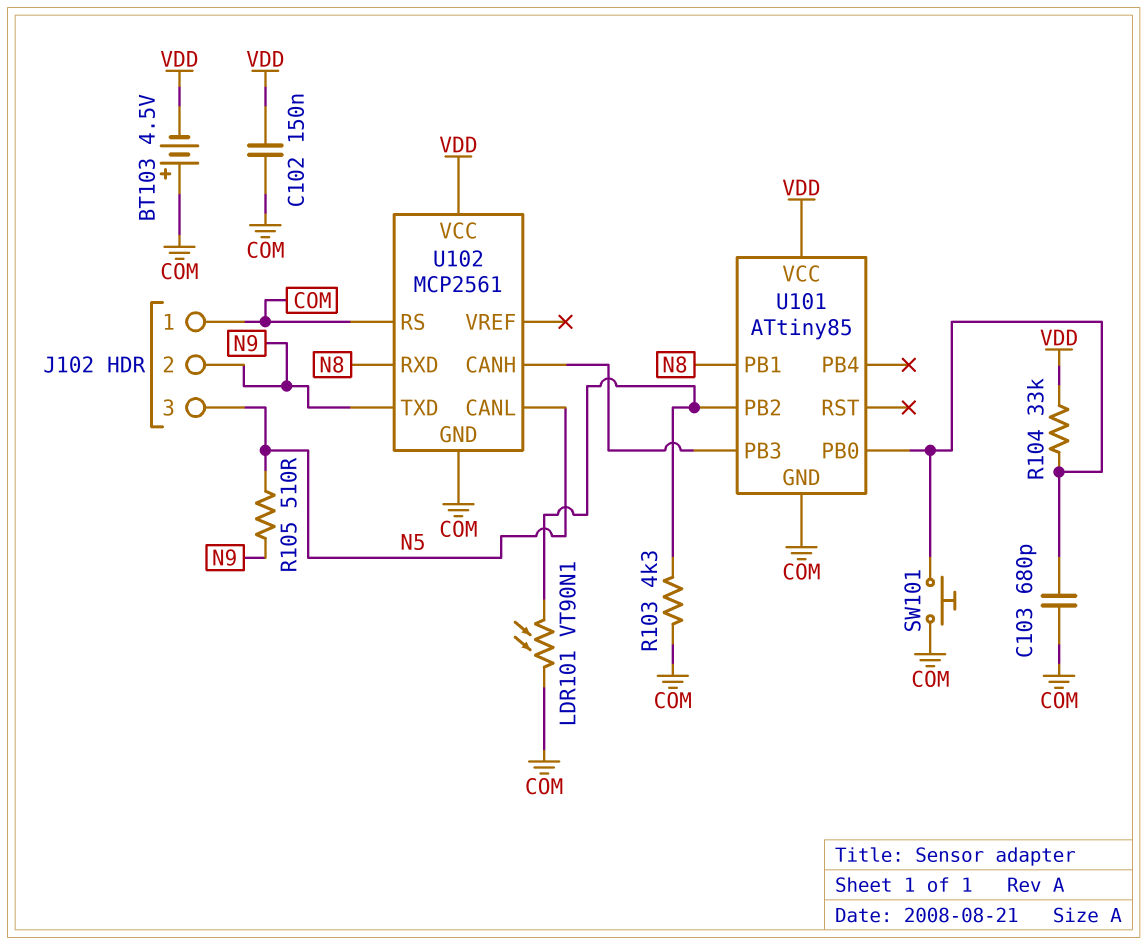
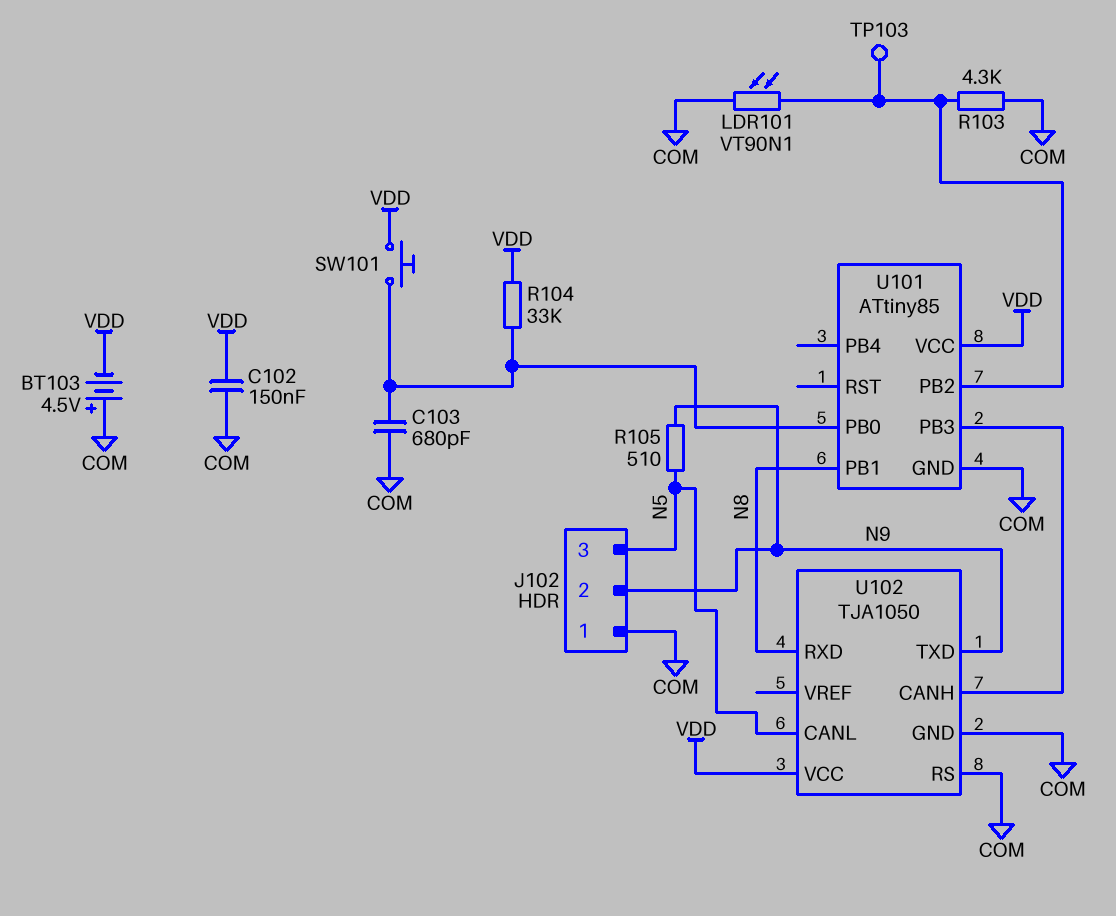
SW101: button (COM, U101/PB0) -> button (U101/PB0, VDD)
TP103: none -> test point (U101/PB2)
U102: MCP2561 -> TJA1050

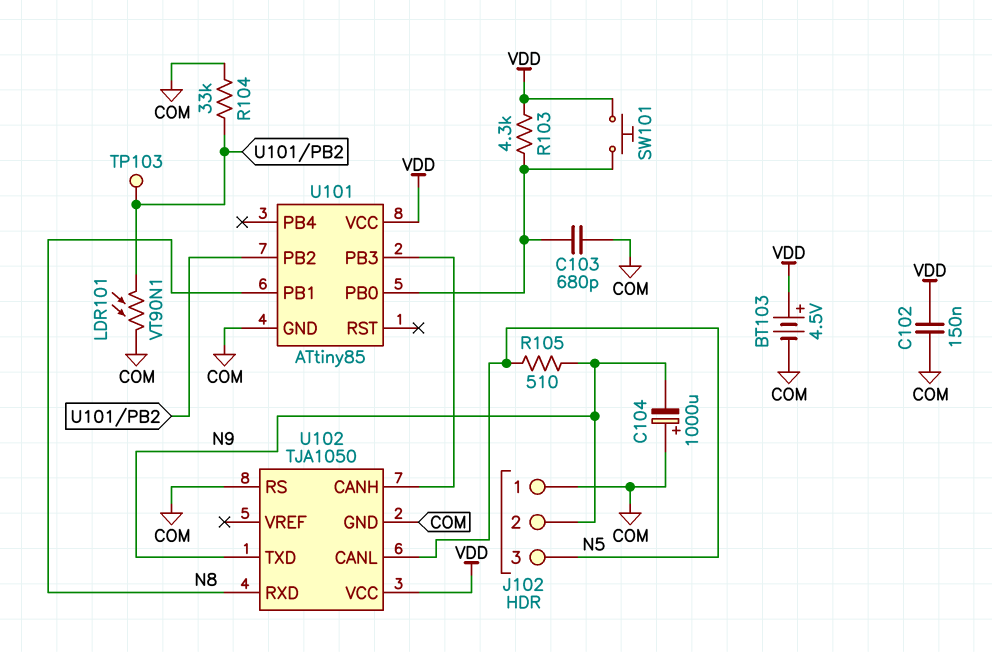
BT103: 4.5V (plus COM, minus VDD) -> 4.5V (plus VDD, minus COM)
C104: none -> 1000uF (plus COM, minus N9)
R103: 4.3k (COM, U101/PB2) -> 4.3k (U101/PB0, VDD)
R104: 33k (U101/PB0, VDD) -> 33k (COM, U101/PB2)

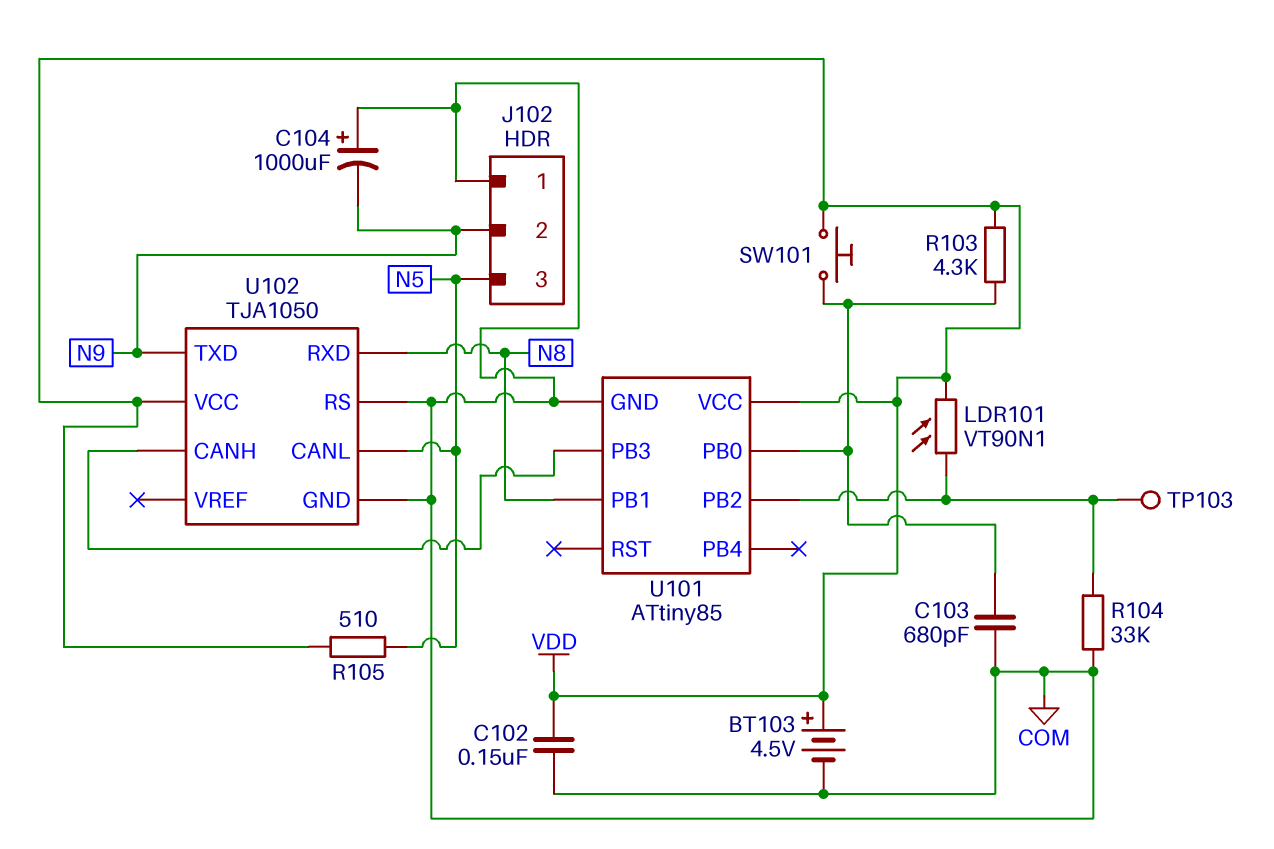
LDR101: VT90N1 (COM, U101/PB2) -> VT90N1 (U101/PB2, VDD)
R105: 510 (N5, N9) -> 510 (N5, VDD)

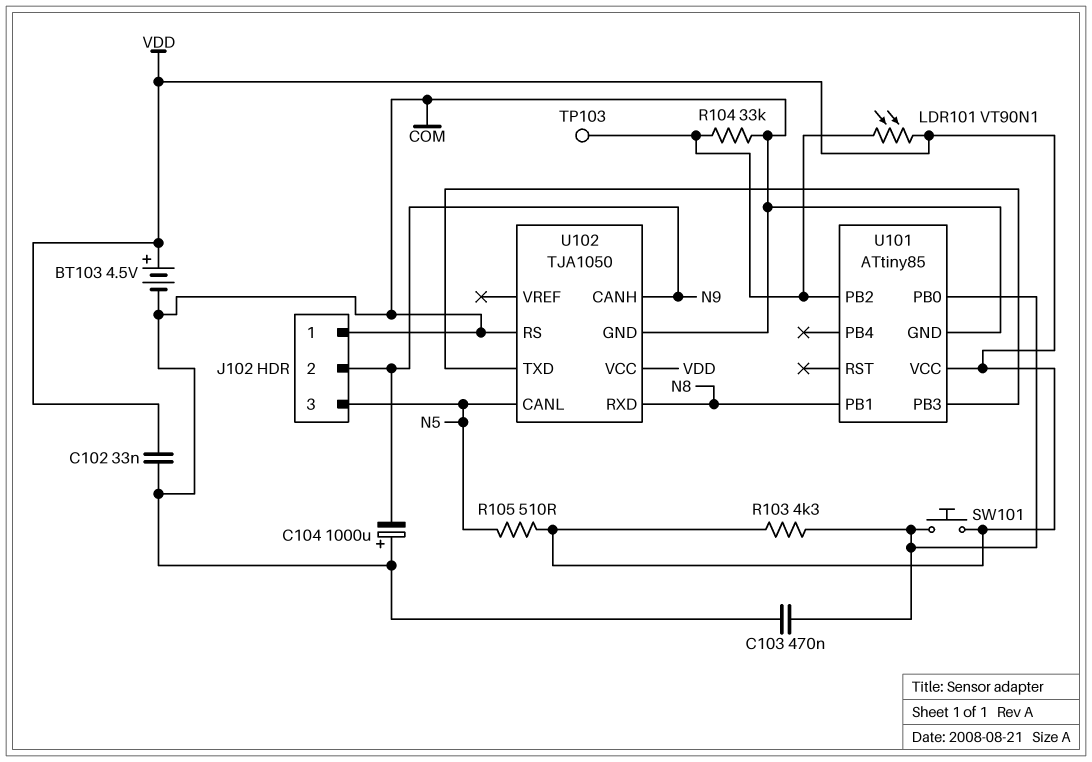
C102: 150nF (COM, VDD) -> 33nF (COM, VDD)
C103: 680pF (COM, U101/PB0) -> 470nF (COM, U101/PB0)
U102 pin CANH: U101/PB3 -> N9
U102 pin TXD: N9 -> U101/PB3

